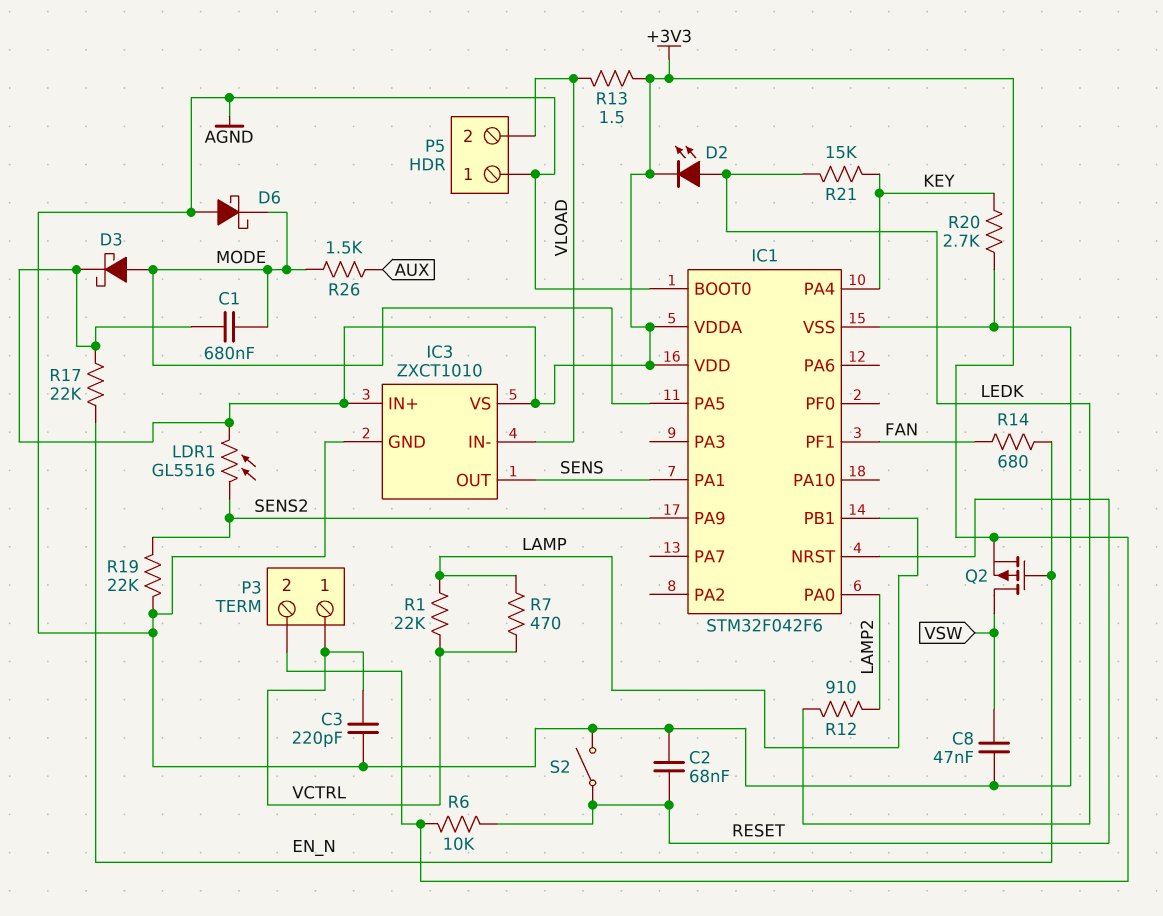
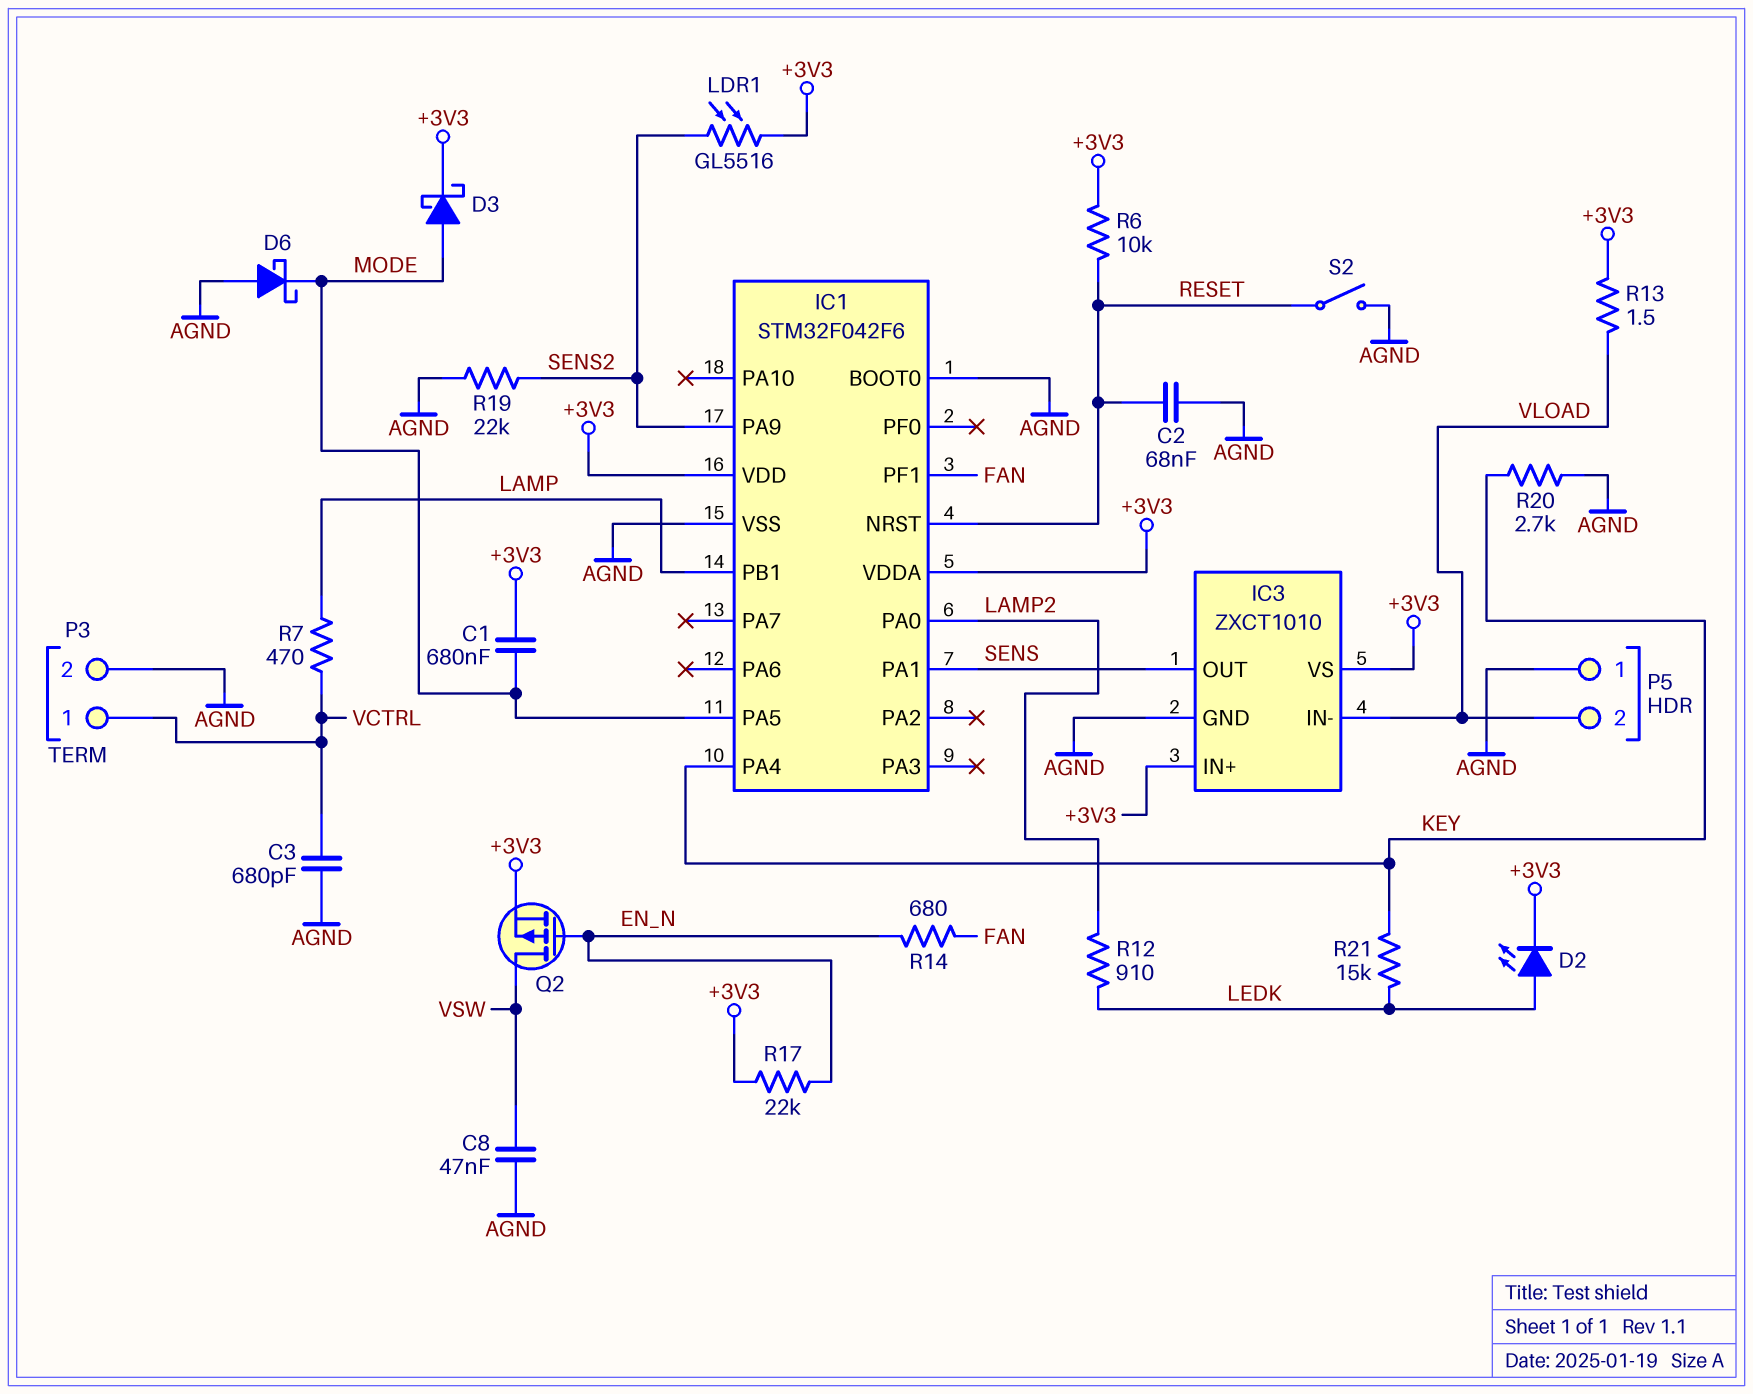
C3: 220pF (AGND, VCTRL) -> 680pF (AGND, VCTRL)
P3 pin 2: +3V3 -> AGND
R1: 22k (LAMP, VCTRL) -> none
R26: 1.5k (AUX, MODE) -> none

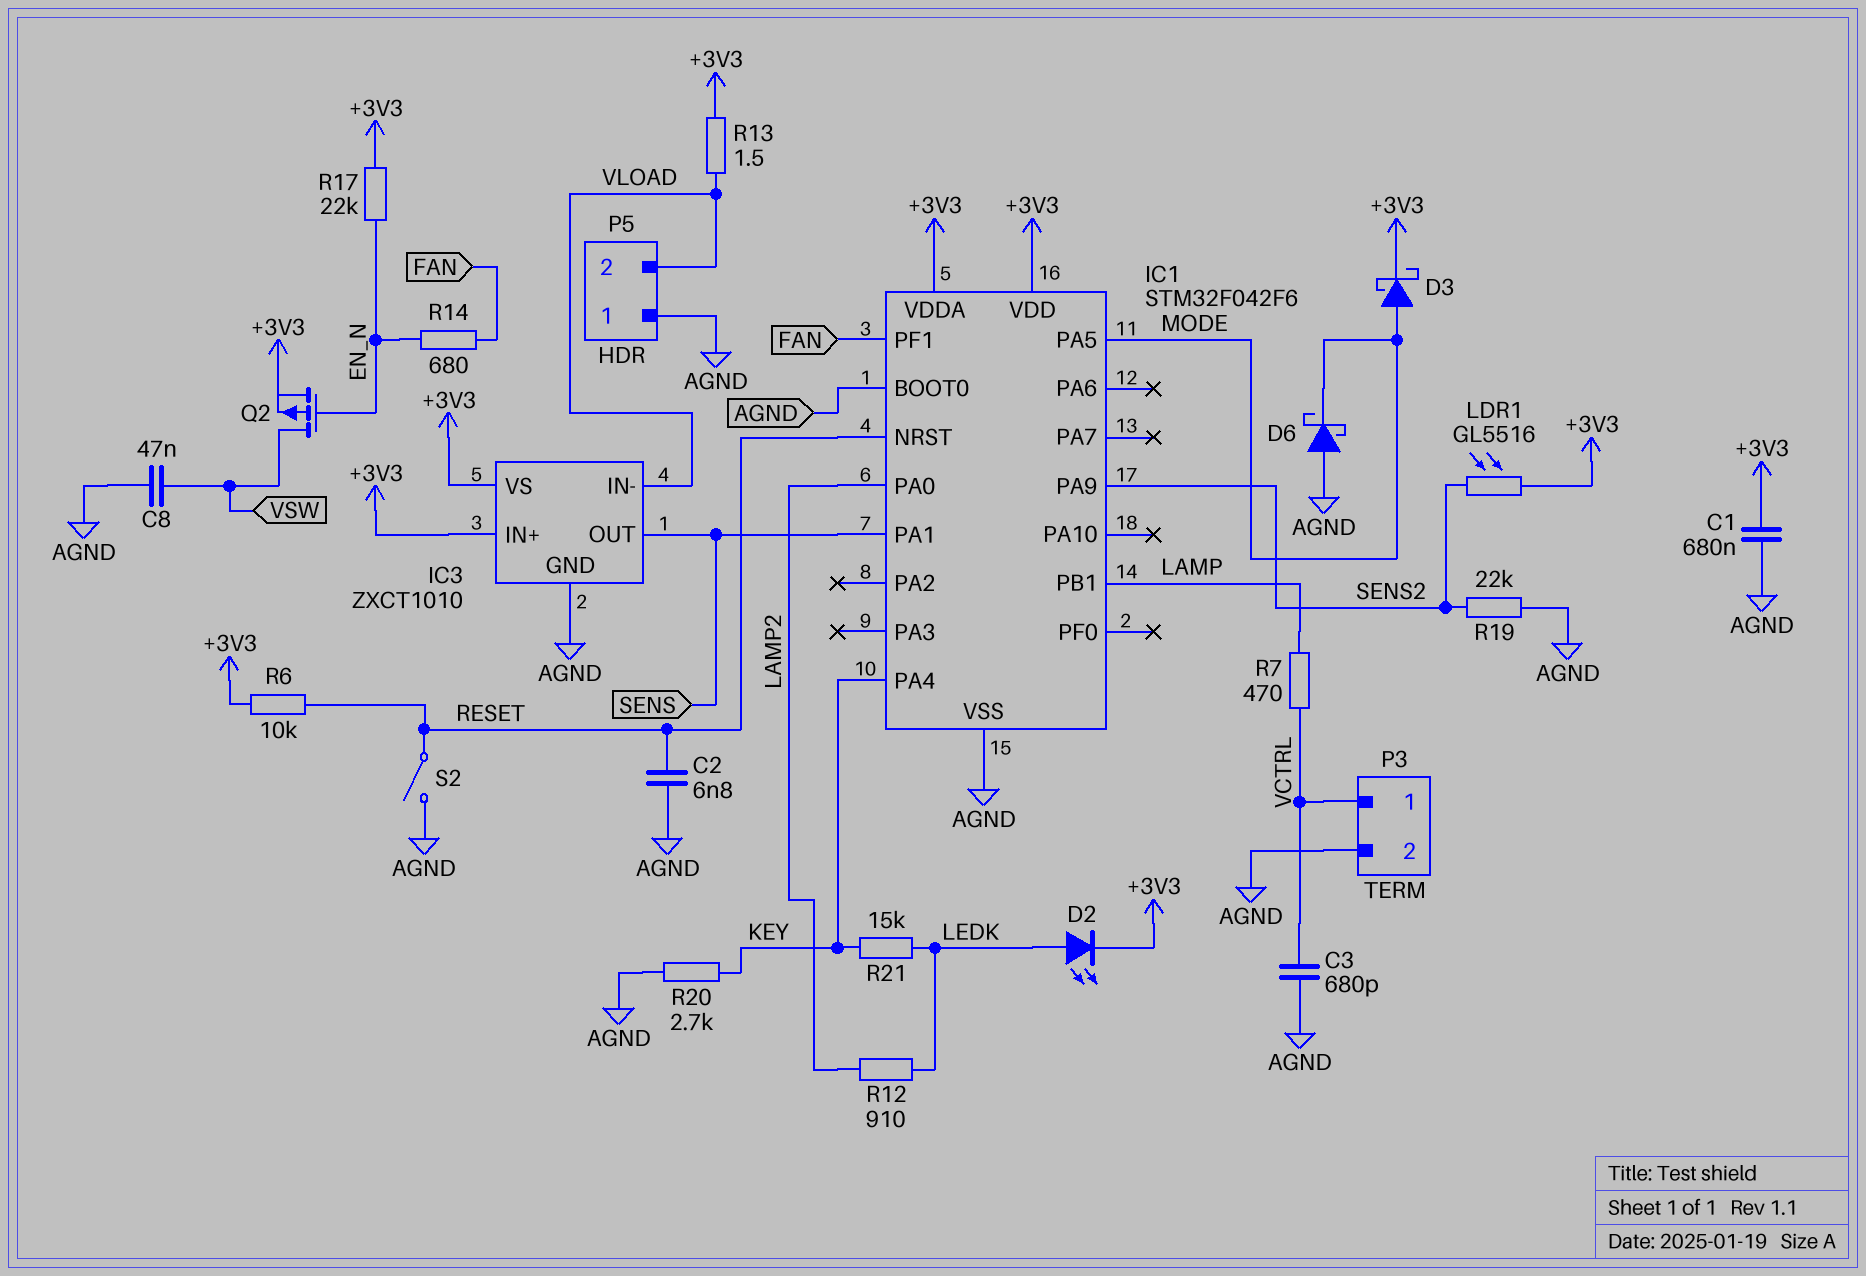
C1: 680nF (+3V3, MODE) -> 680nF (+3V3, AGND)
C2: 68nF (AGND, RESET) -> 6.8nF (AGND, RESET)

